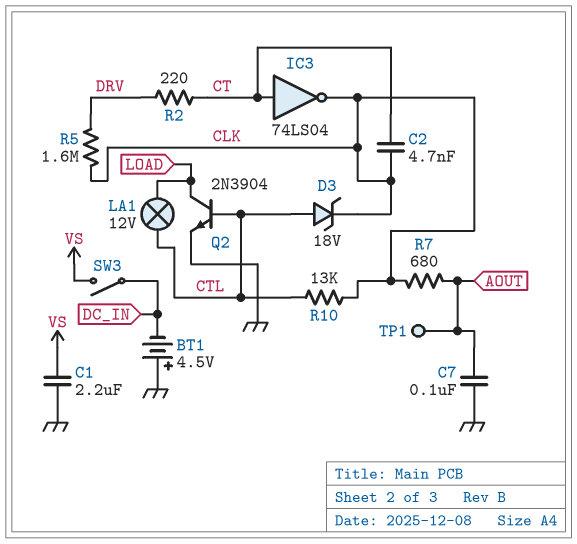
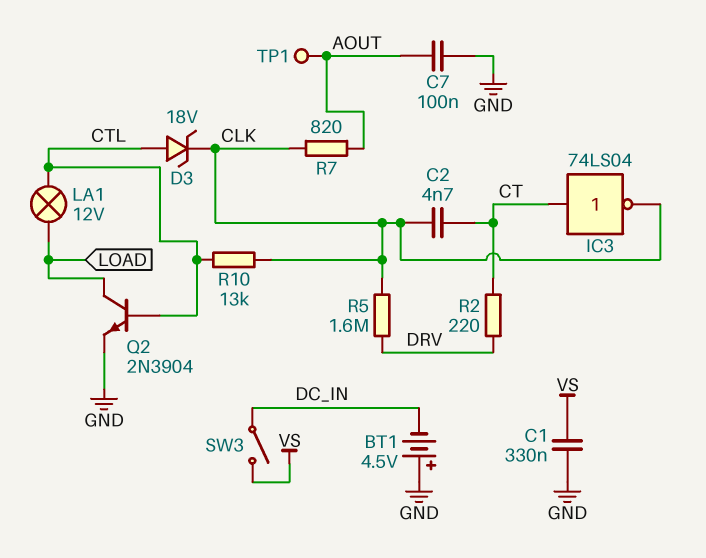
C1: 2.2uF (GND, VS) -> 330nF (GND, VS)
R7: 680 (AOUT, CLK) -> 820 (AOUT, CLK)

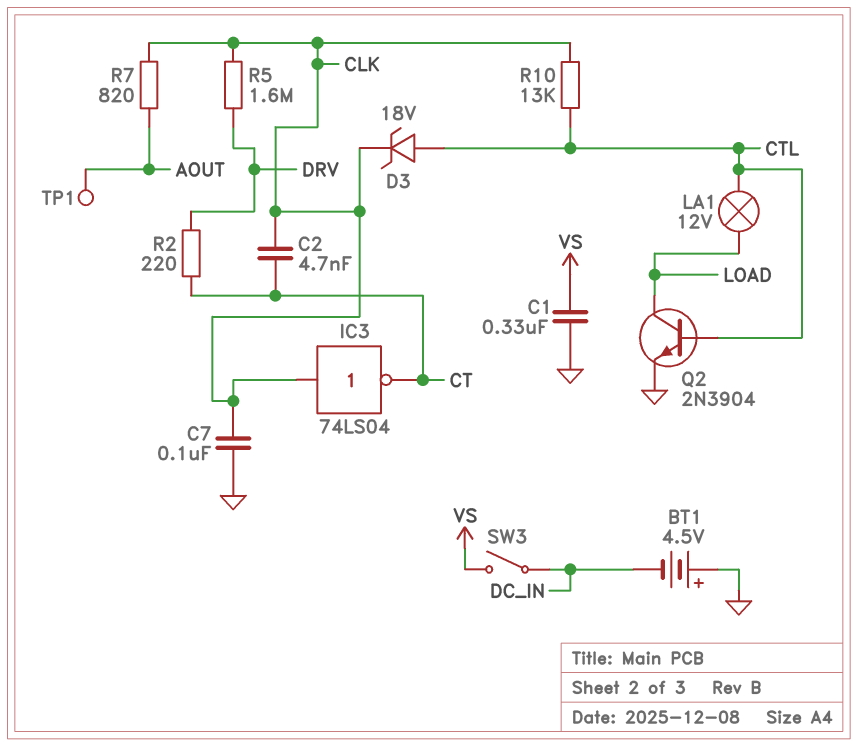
C7: 100nF (AOUT, GND) -> 100nF (CLK, GND)
IC3: NOT 74LS04 (in CT, out CLK) -> NOT 74LS04 (in CLK, out CT)

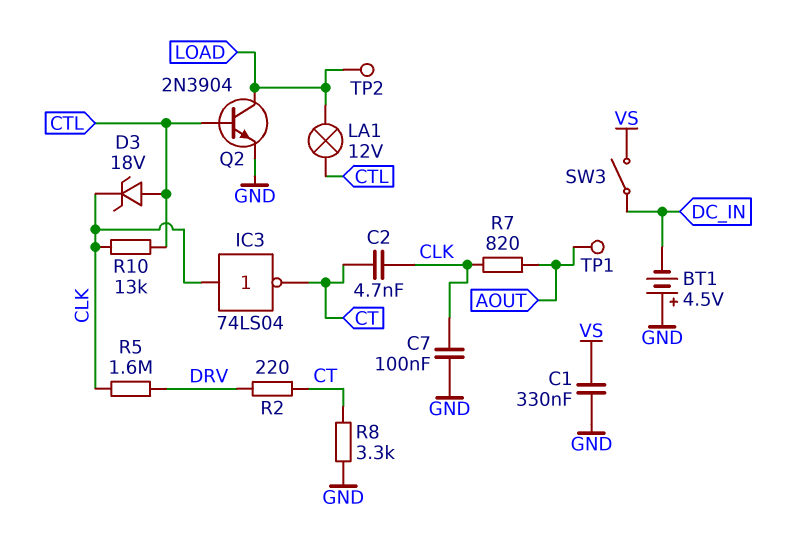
R8: none -> 3.3k (CT, GND)
TP2: none -> test point (LOAD)

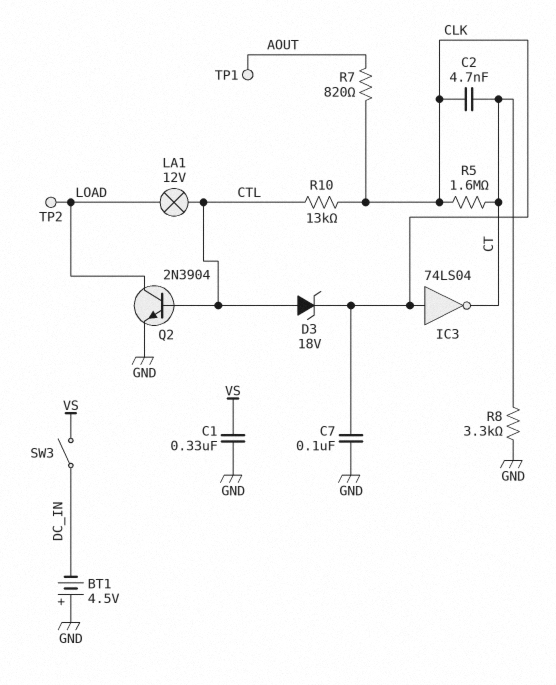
R2: 220 (CT, DRV) -> none
R5: 1.6M (CLK, DRV) -> 1.6M (CLK, CT)

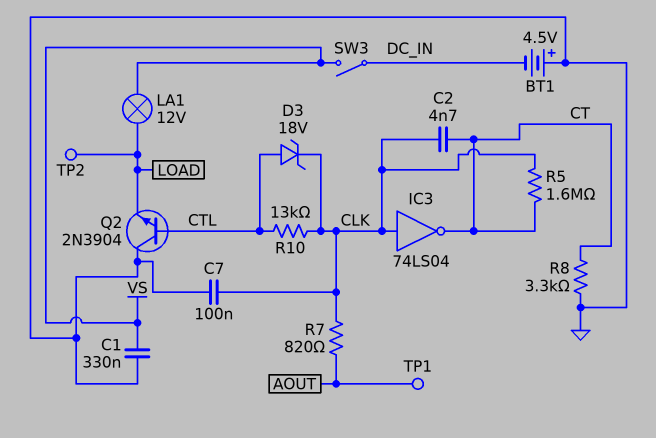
LA1: lamp 12V (CTL, LOAD) -> lamp 12V (LOAD, VS)
Q2: NPN 2N3904 (B CTL, C LOAD, E GND) -> NPN 2N3904 (B CTL, C GND, E LOAD)

